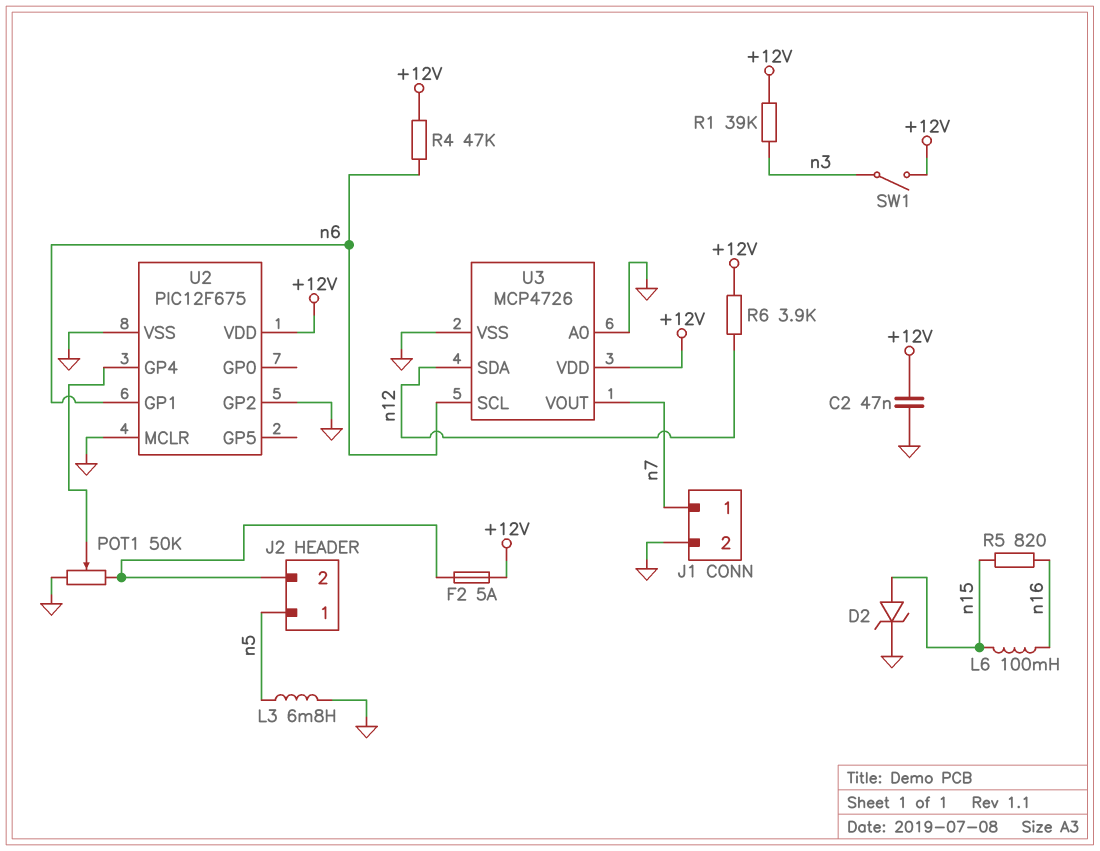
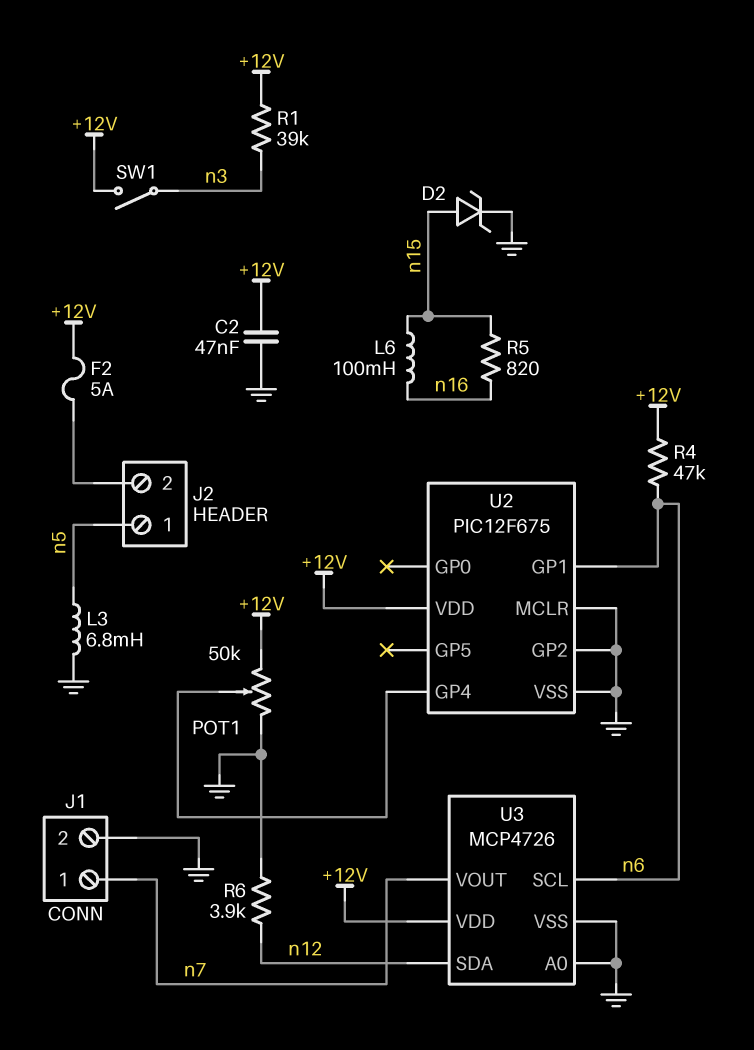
POT1: 50k (GND, J2/2, wiper U2/GP4) -> 50k (+12V, GND, wiper U2/GP4)
R6: 3.9k (+12V, n12) -> 3.9k (GND, n12)

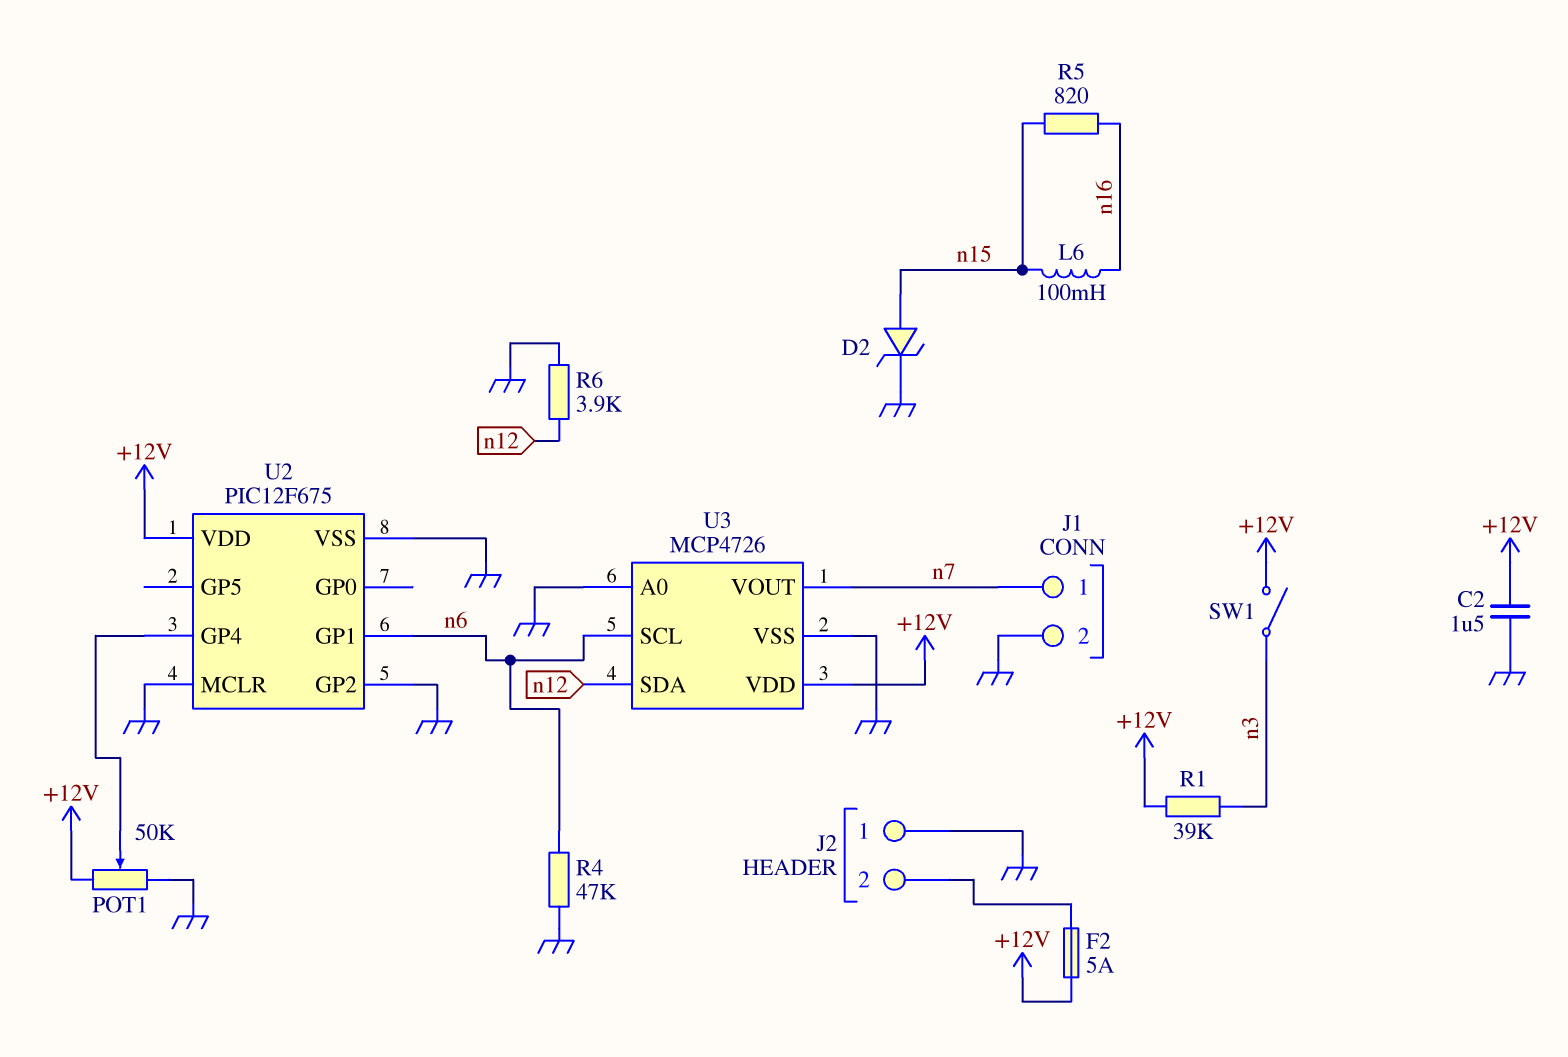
C2: 47nF (+12V, GND) -> 1.5uF (+12V, GND)
J2 pin 1: n5 -> GND
L3: 6.8mH (GND, n5) -> none
R4: 47k (+12V, n6) -> 47k (GND, n6)

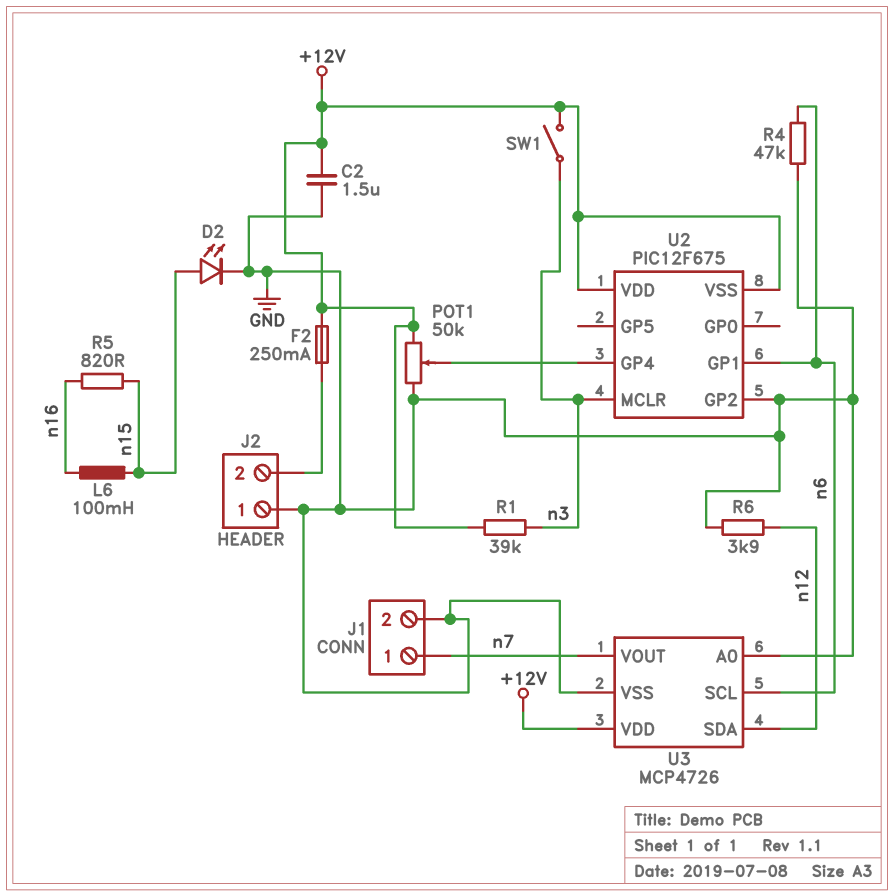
D2: zener (A n15, K GND) -> LED (A n15, K GND)
F2: 5A (+12V, J2/2) -> 250mA (+12V, J2/2)
U2 pin MCLR: GND -> n3
U2 pin VSS: GND -> +12V

